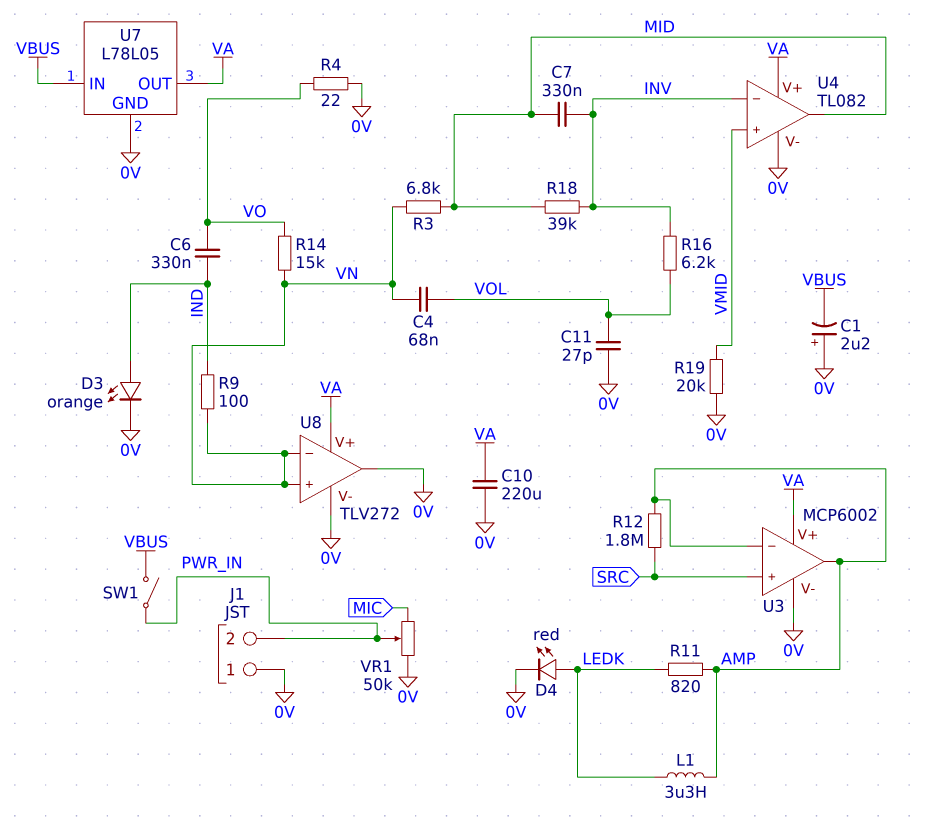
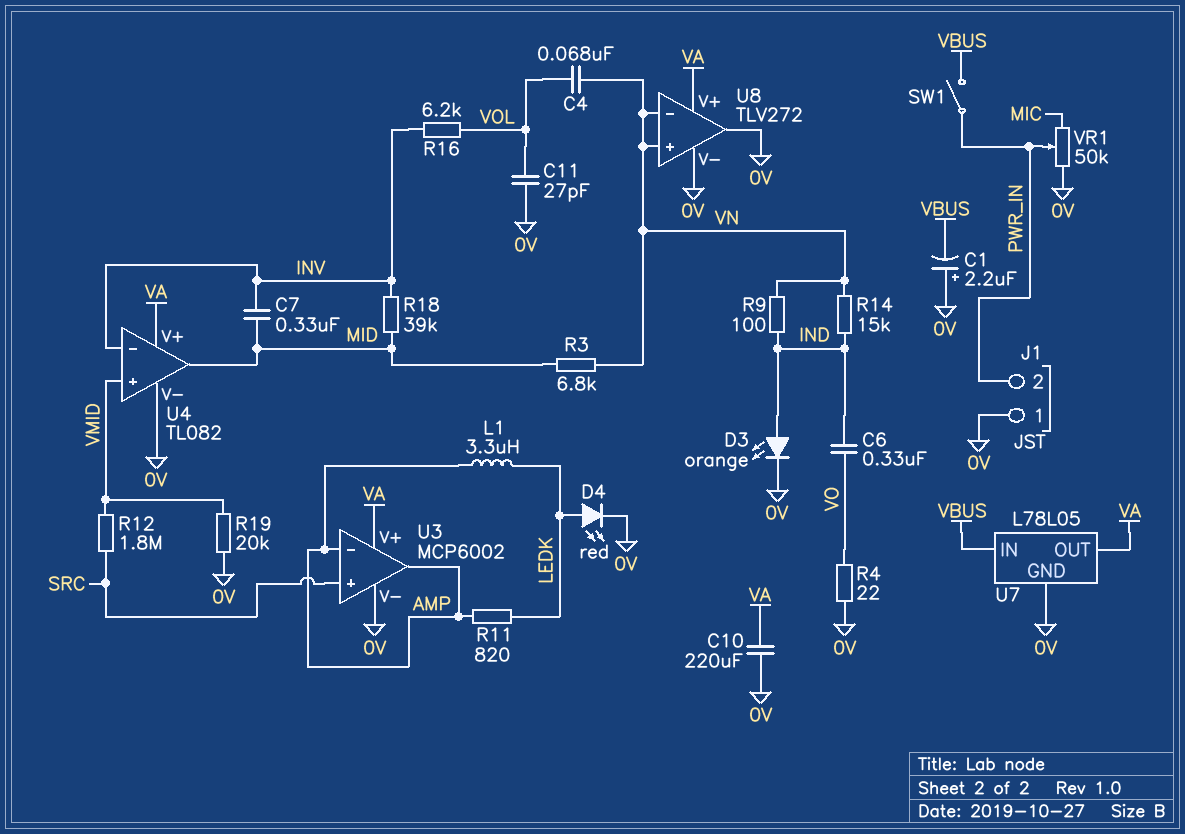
R12: 1.8M (AMP, SRC) -> 1.8M (SRC, VMID)
R14: 15k (VN, VO) -> 15k (IND, VN)

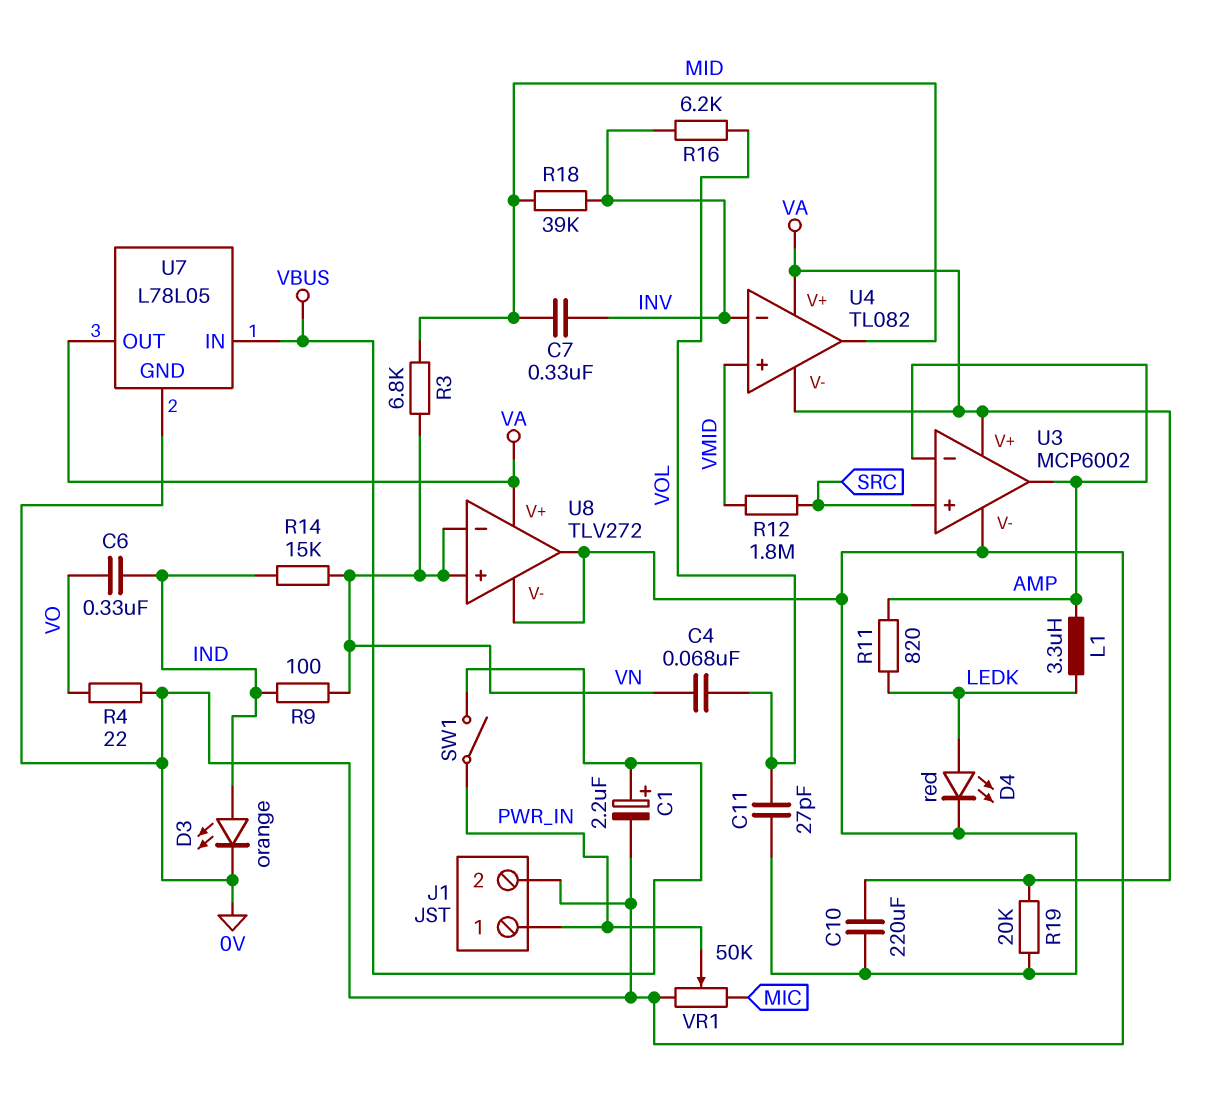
C1: 2.2uF (plus 0V, minus VBUS) -> 2.2uF (plus VBUS, minus 0V)
J1 pin 1: 0V -> PWR_IN
J1 pin 2: PWR_IN -> 0V
R19: 20k (0V, VMID) -> 20k (0V, VA)
U4 pin V-: 0V -> VA

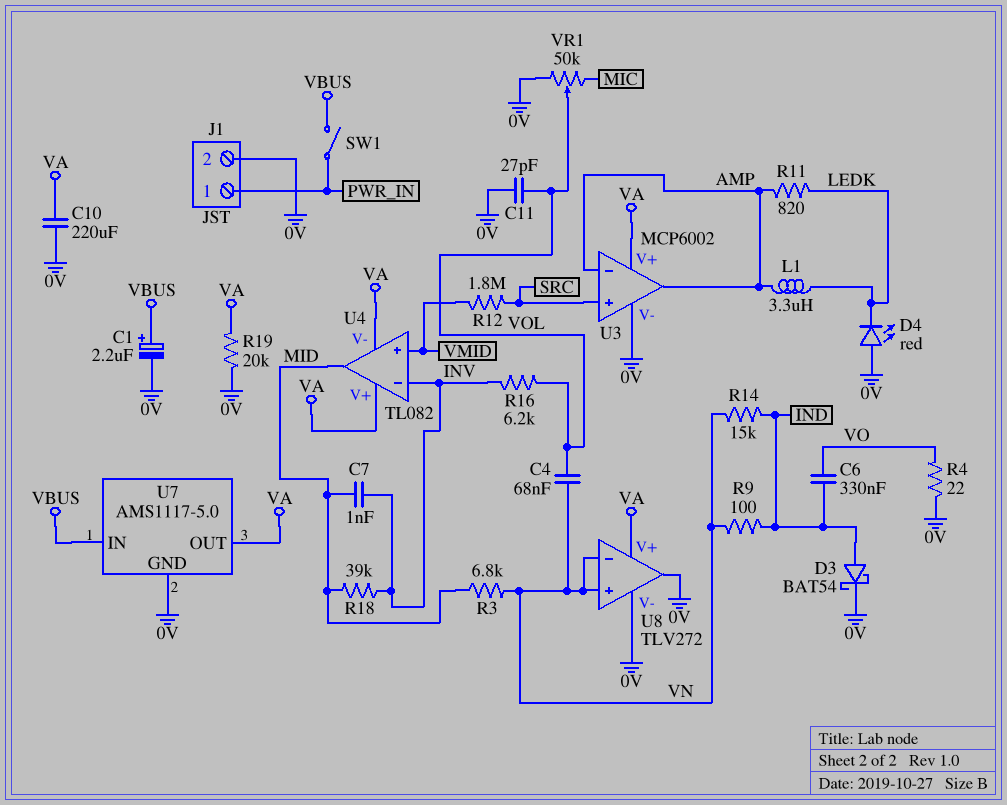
C7: 330nF (INV, MID) -> 1nF (INV, MID)
D3: LED orange (A IND, K 0V) -> schottky BAT54 (A IND, K 0V)
D4: LED red (A LEDK, K 0V) -> LED red (A 0V, K LEDK)
U7: L78L05 -> AMS1117-5.0
VR1: 50k (0V, MIC, wiper PWR_IN) -> 50k (0V, MIC, wiper VOL)

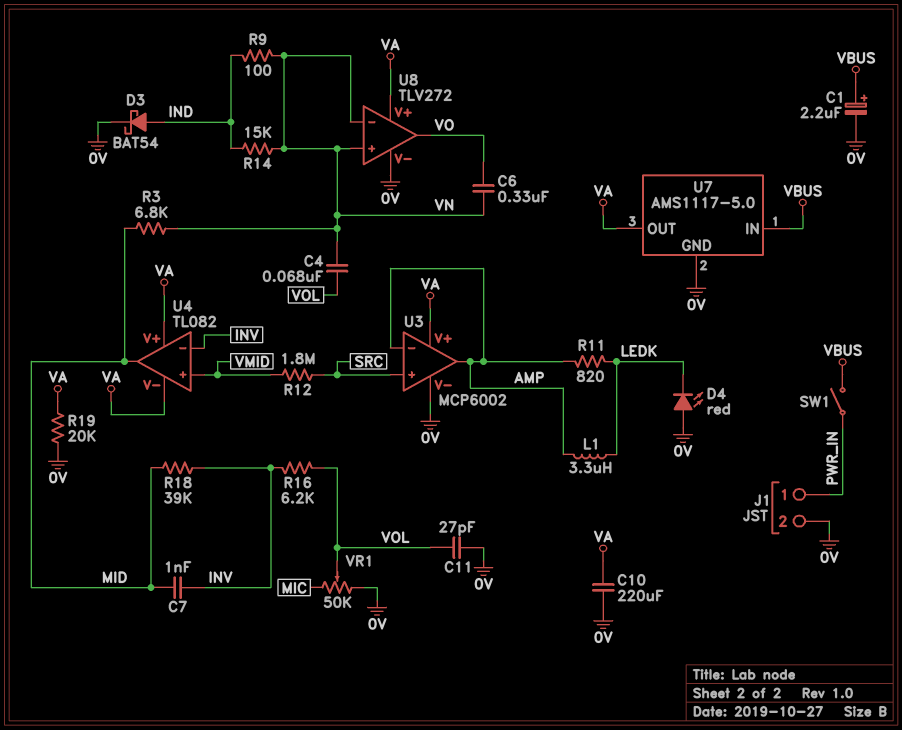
C6: 330nF (IND, VO) -> 330nF (VN, VO)
R4: 22 (0V, VO) -> none
U8 pin out: 0V -> VO

